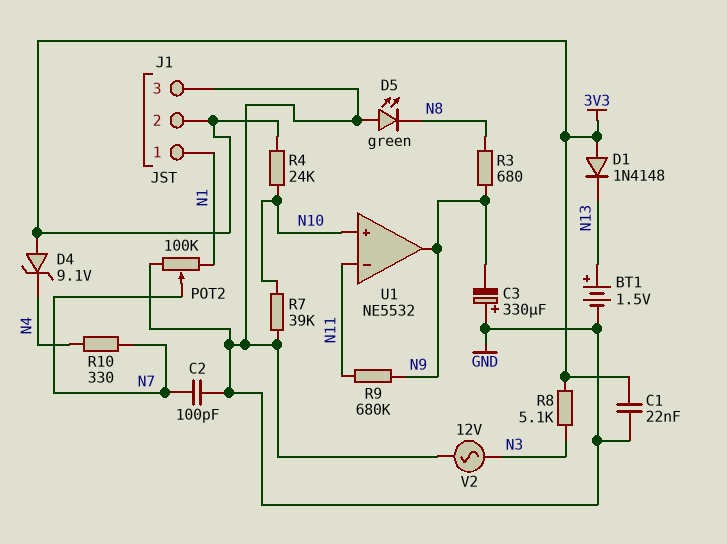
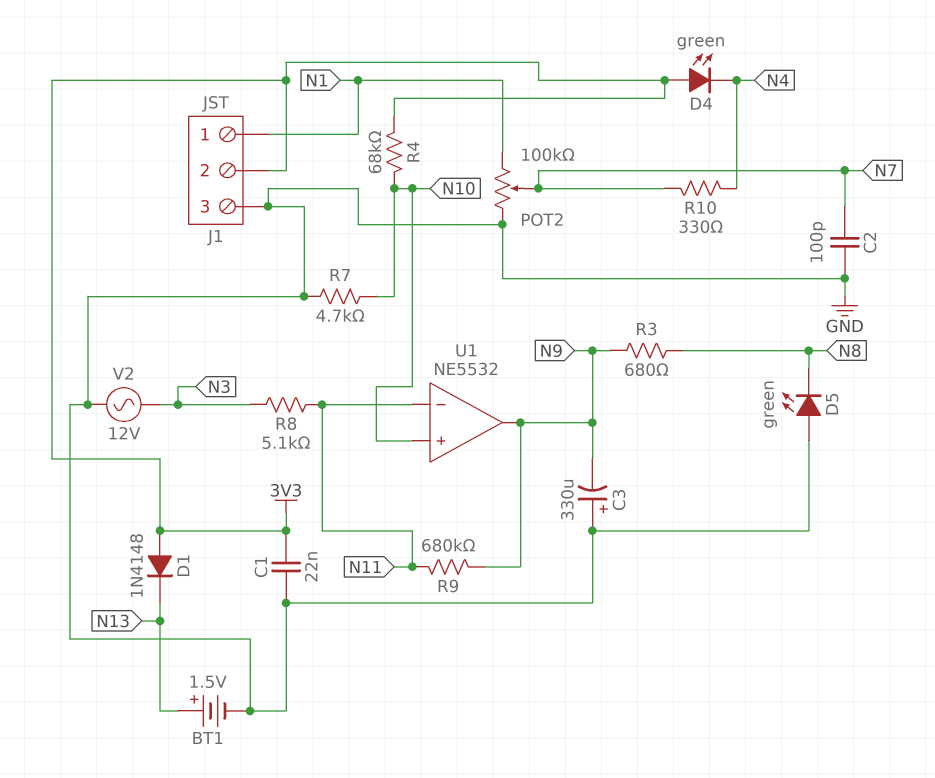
D4: zener 9.1V (A 3V3, K N4) -> LED green (A 3V3, K N4)
R4: 24k (3V3, N10) -> 68k (3V3, N10)
R7: 39k (GND, N10) -> 4.7k (GND, N10)
R8: 5.1k (3V3, N3) -> 5.1k (N3, N11)

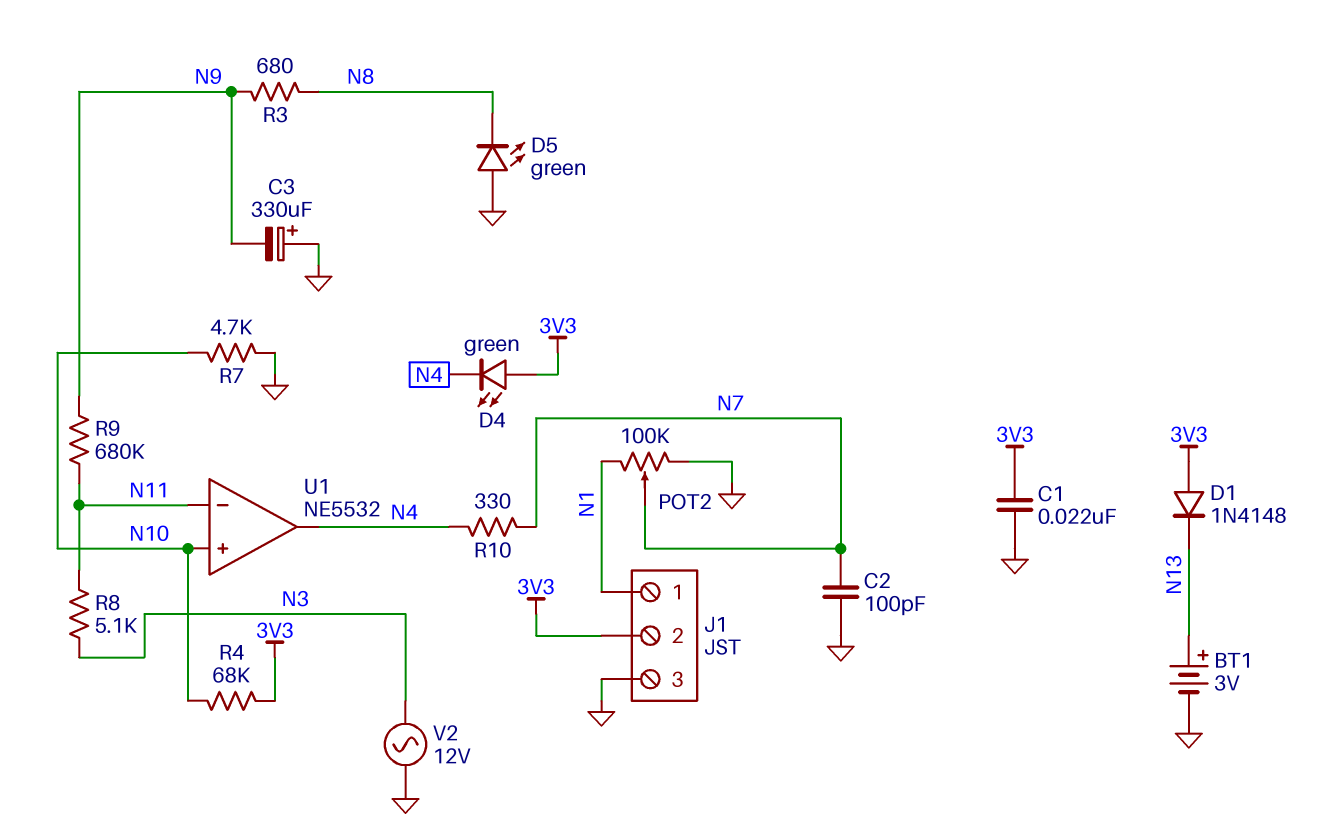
BT1: 1.5V (plus N13, minus GND) -> 3V (plus N13, minus GND)
U1 pin out: N9 -> N4

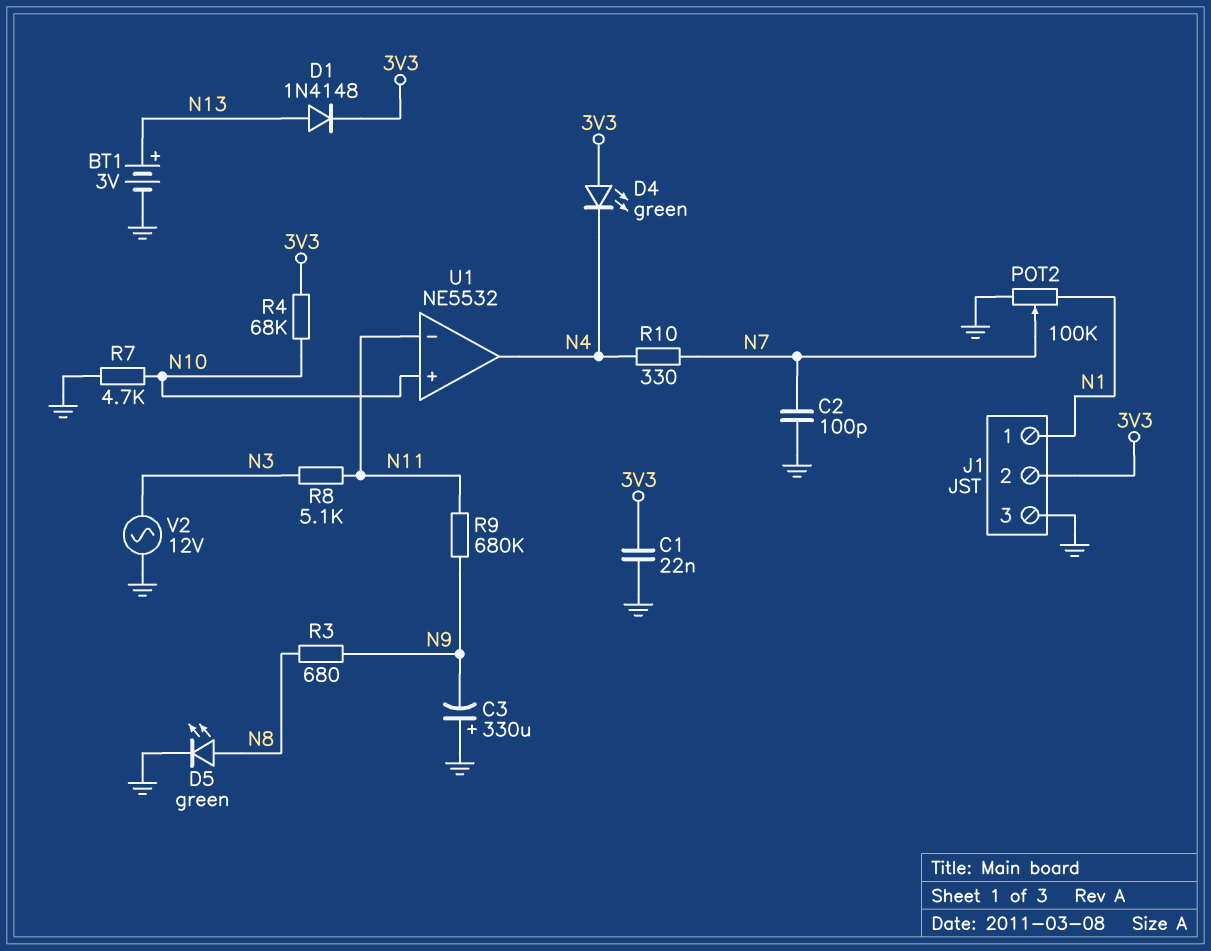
D1: diode 1N4148 (A 3V3, K N13) -> diode 1N4148 (A N13, K 3V3)
D5: LED green (A GND, K N8) -> LED green (A N8, K GND)

